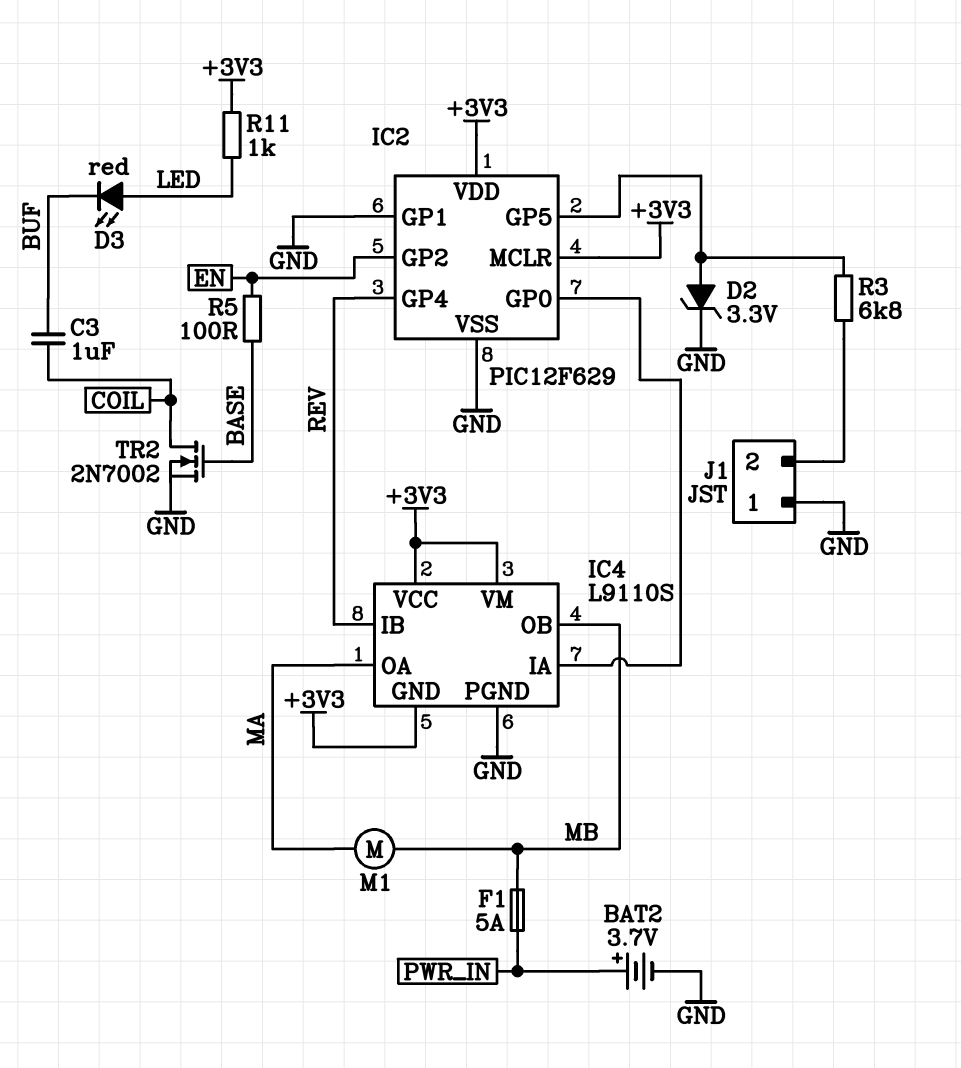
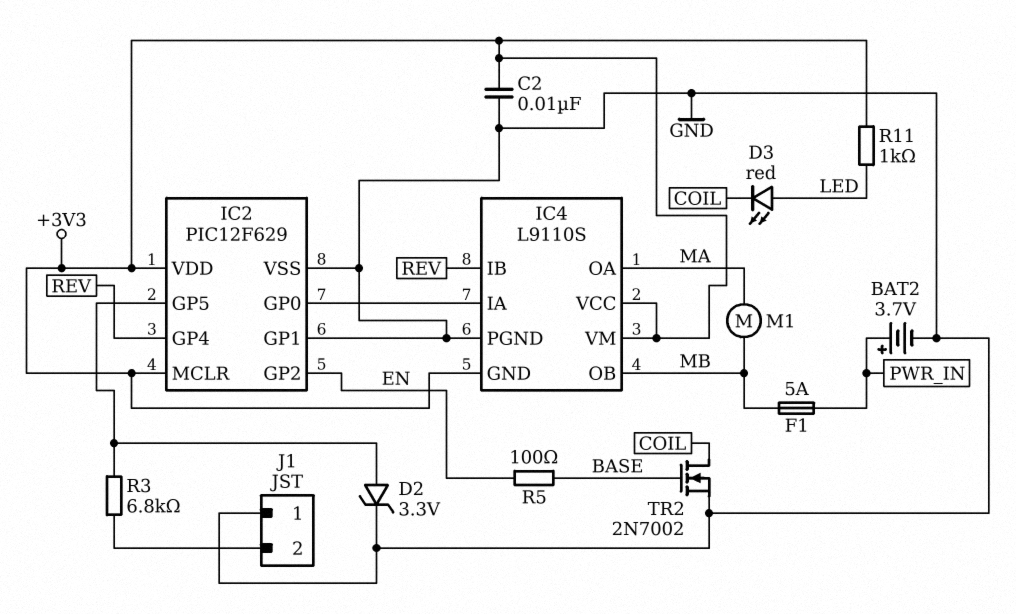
C2: none -> 10nF (+3V3, GND)
C3: 1uF (BUF, COIL) -> none
D3: LED red (A LED, K BUF) -> LED red (A LED, K COIL)

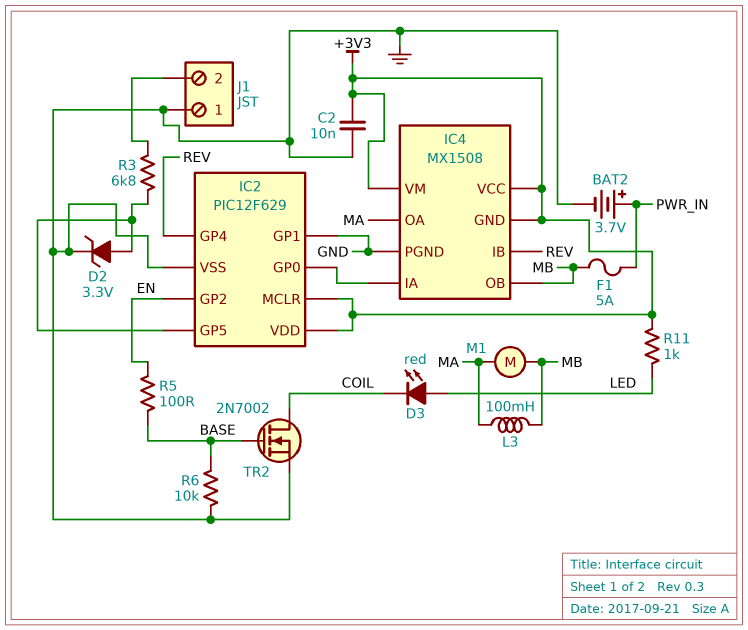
IC4: L9110S -> MX1508
L3: none -> 100mH (MA, MB)
R6: none -> 10k (BASE, GND)

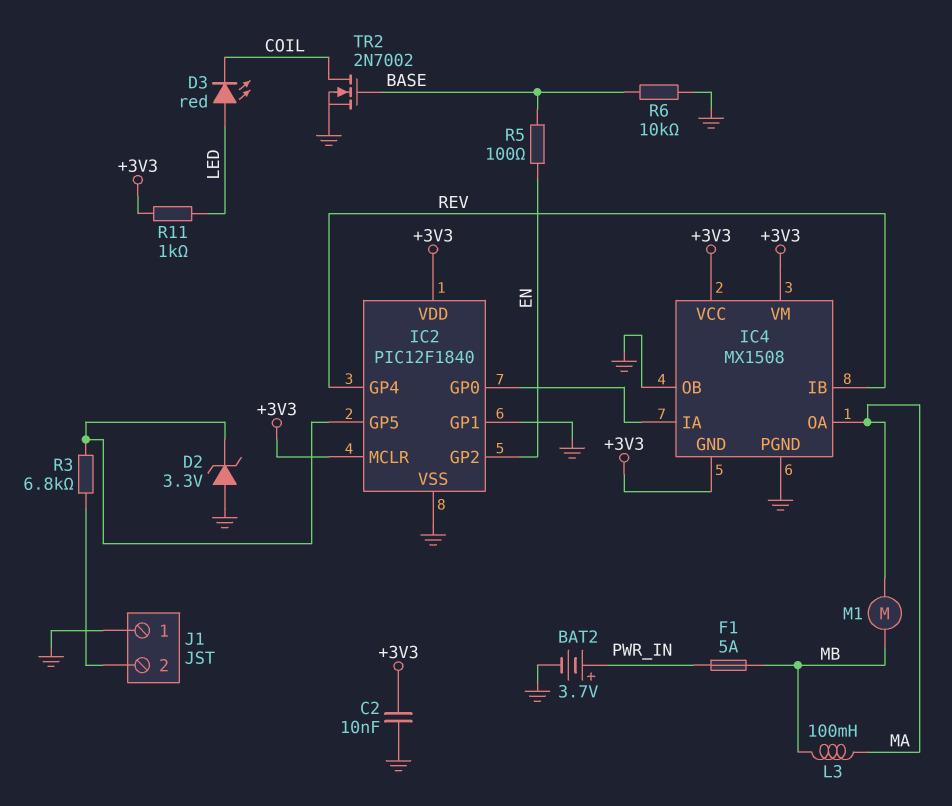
D2: zener 3.3V (A IC2/GP5, K GND) -> zener 3.3V (A GND, K IC2/GP5)
IC2: PIC12F629 -> PIC12F1840
IC4 pin OB: MB -> GND

